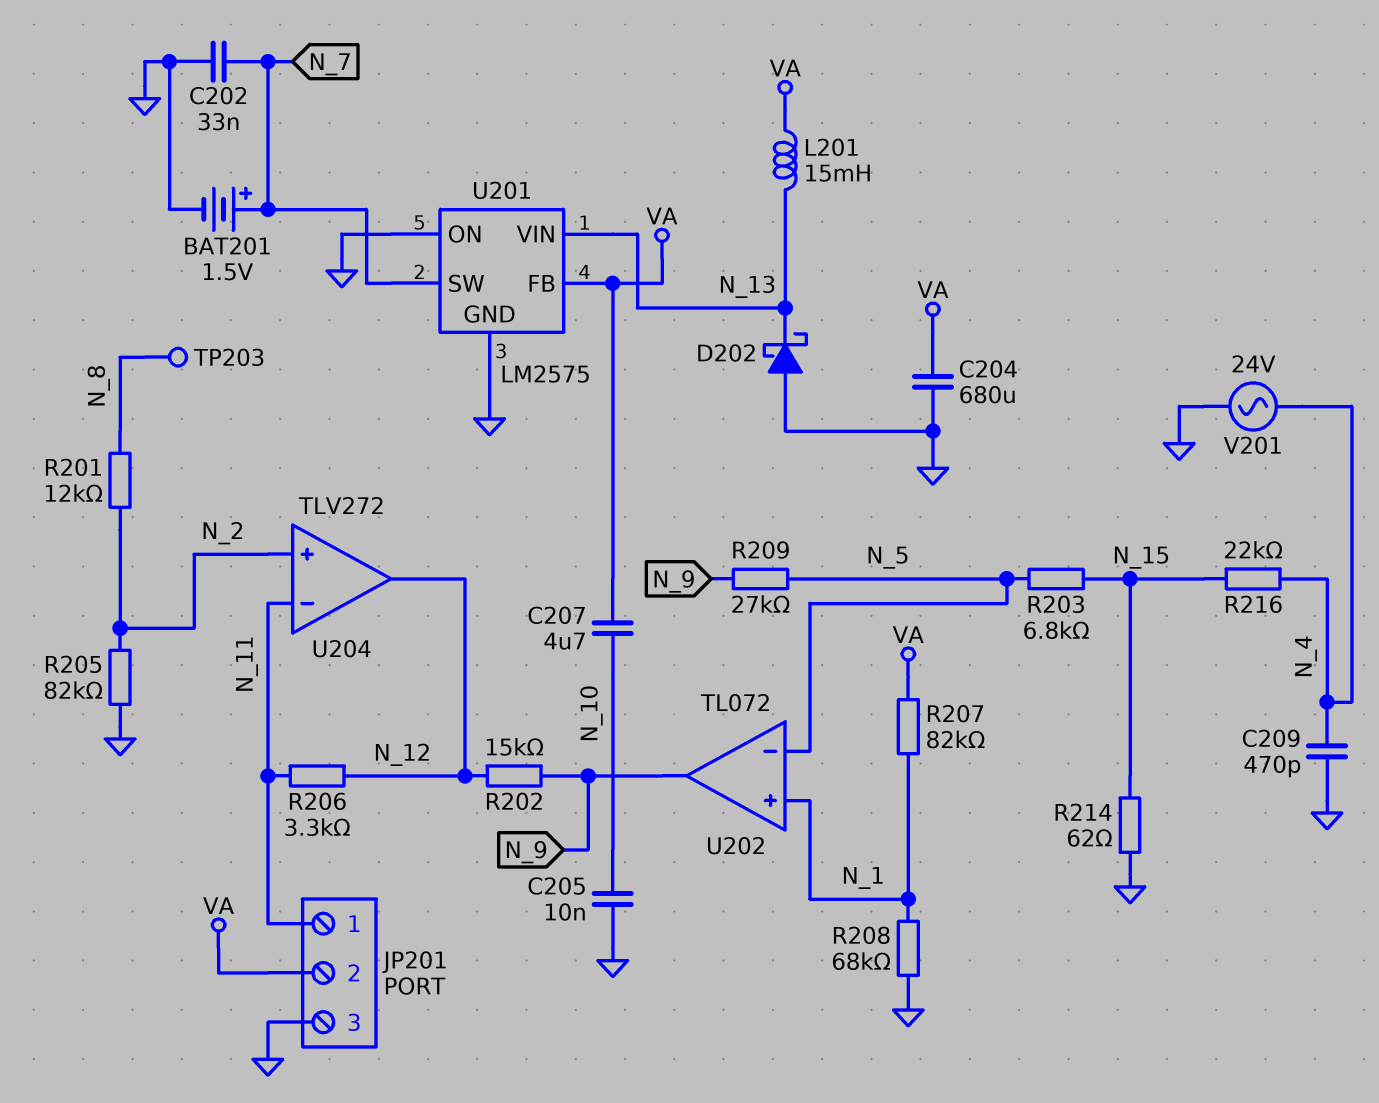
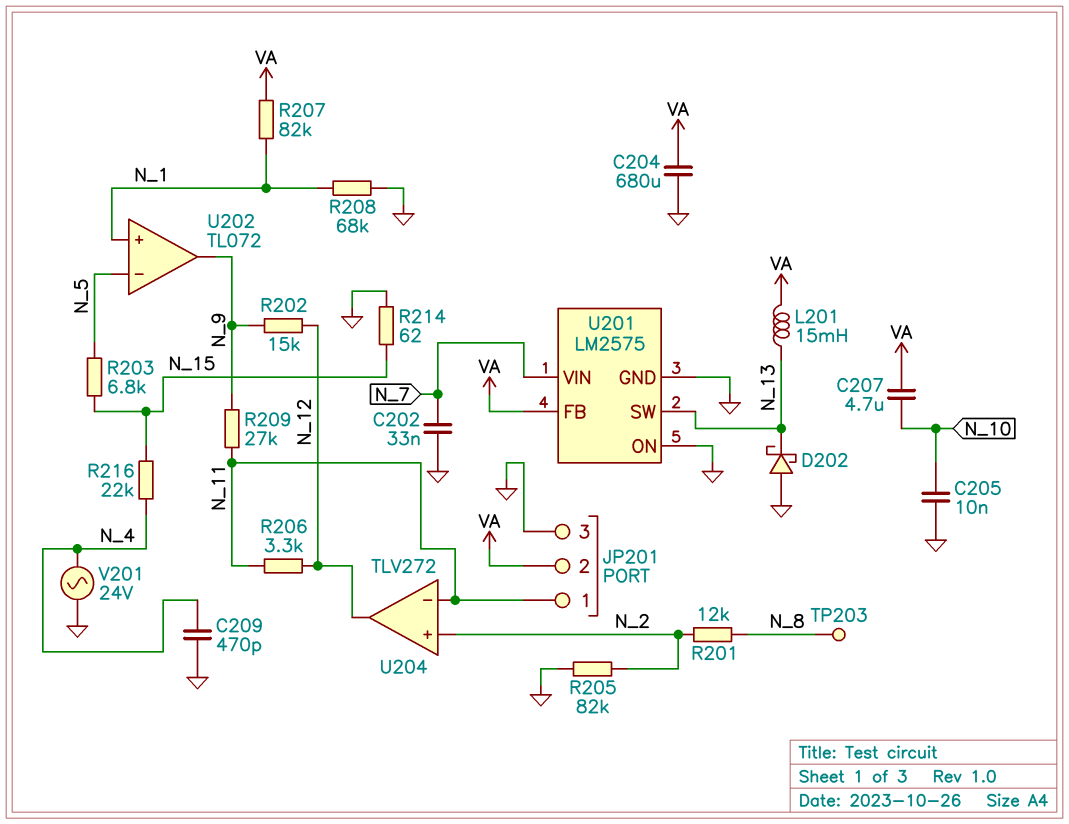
BAT201: 1.5V (plus N_7, minus GND) -> none
R209: 27k (N_5, N_9) -> 27k (N_9, N_11)
U201 pin SW: N_7 -> N_13
U201 pin VIN: N_13 -> N_7

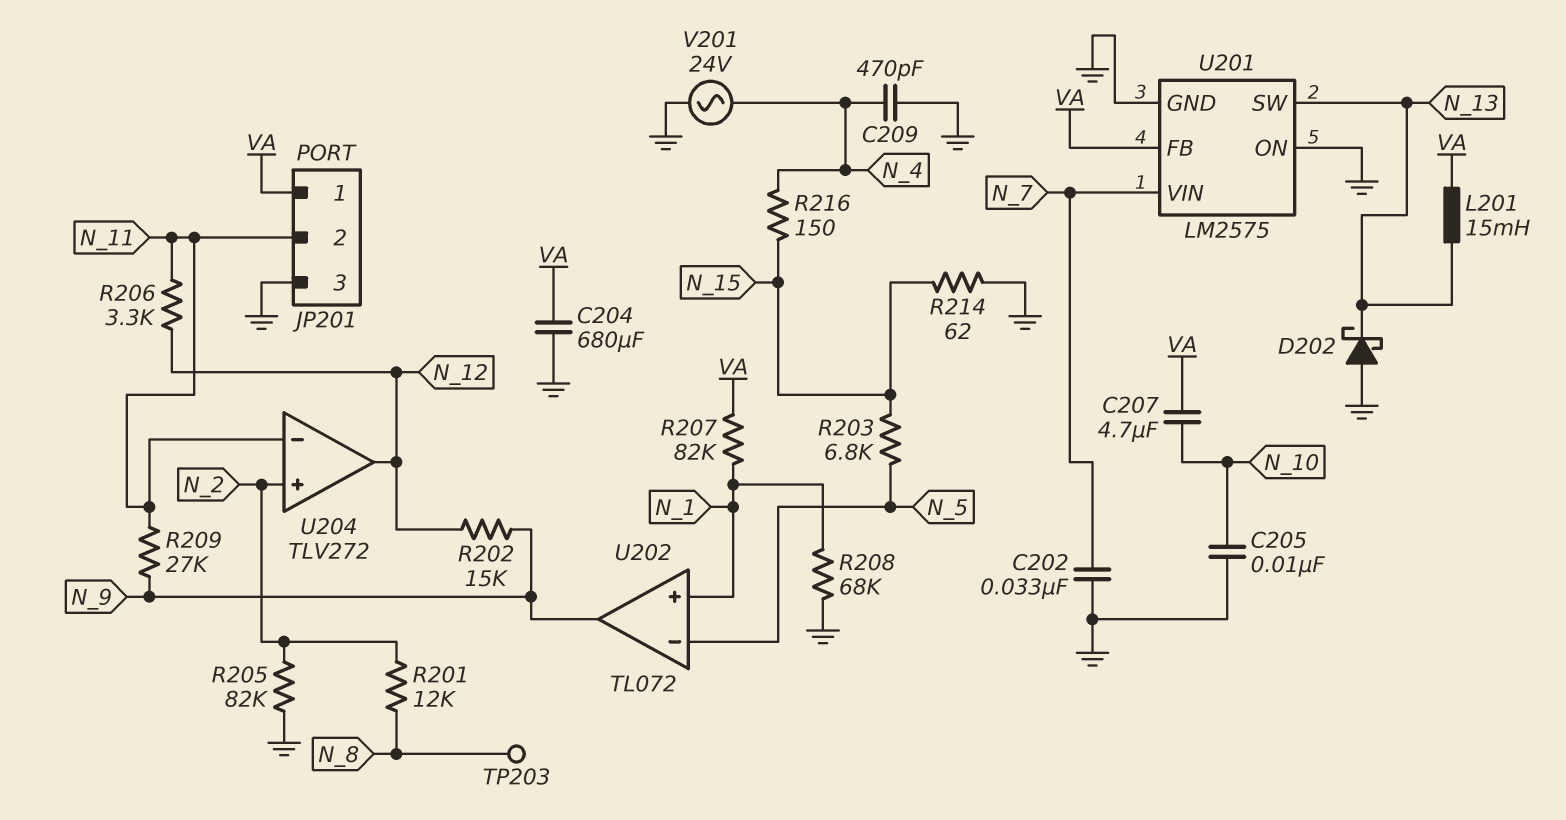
JP201 pin 1: N_11 -> VA
JP201 pin 2: VA -> N_11
R216: 22k (N_4, N_15) -> 150 (N_4, N_15)

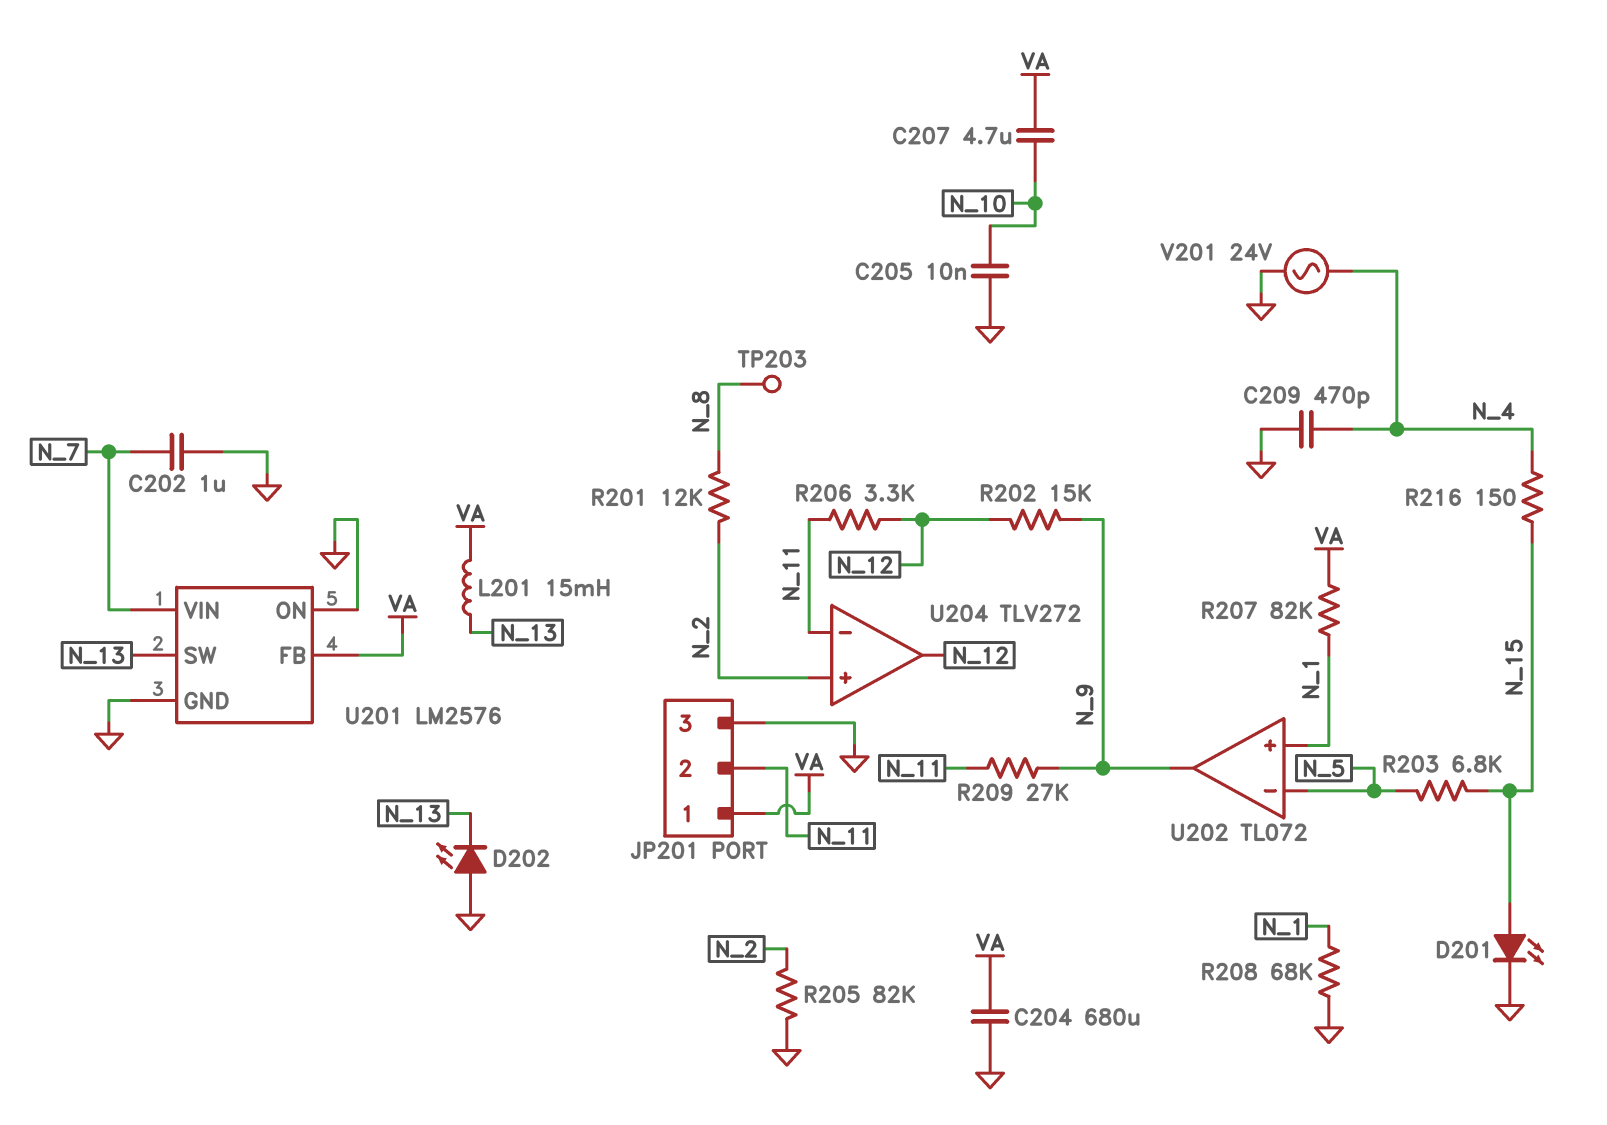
C202: 33nF (GND, N_7) -> 1uF (GND, N_7)
D201: none -> LED (A N_15, K GND)
D202: schottky (A GND, K N_13) -> LED (A GND, K N_13)
R214: 62 (GND, N_15) -> none
U201: LM2575 -> LM2576

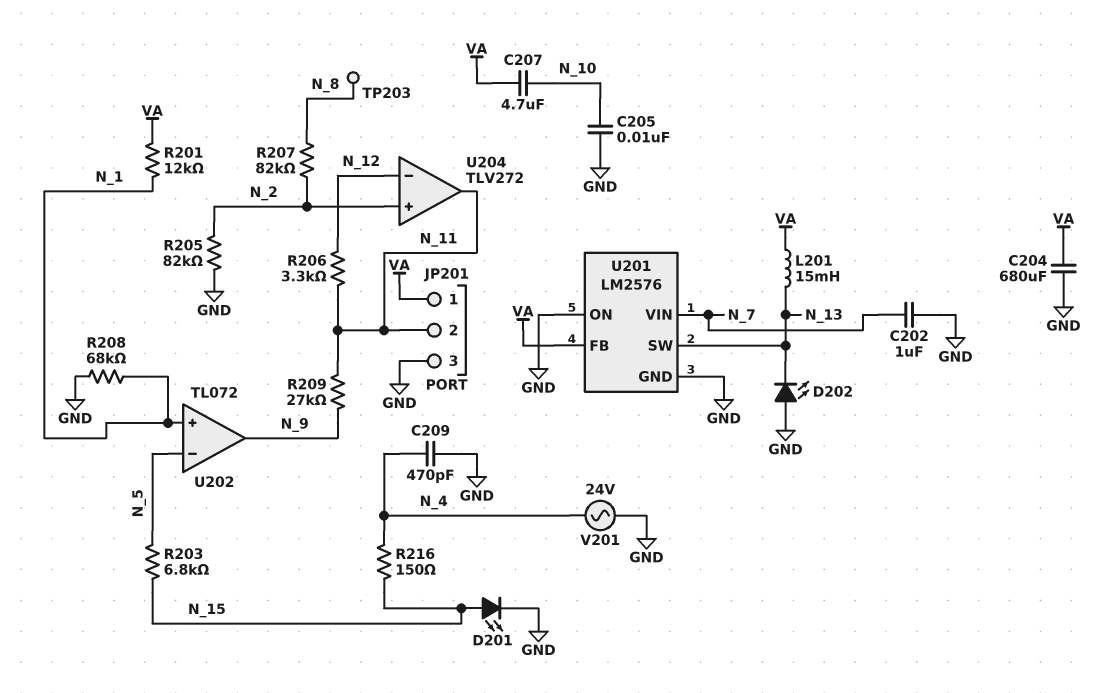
R201: 12k (N_2, N_8) -> 12k (N_1, VA)
R202: 15k (N_9, N_12) -> none
R207: 82k (N_1, VA) -> 82k (N_2, N_8)
U204 pin in-: N_11 -> N_12
U204 pin out: N_12 -> N_11

